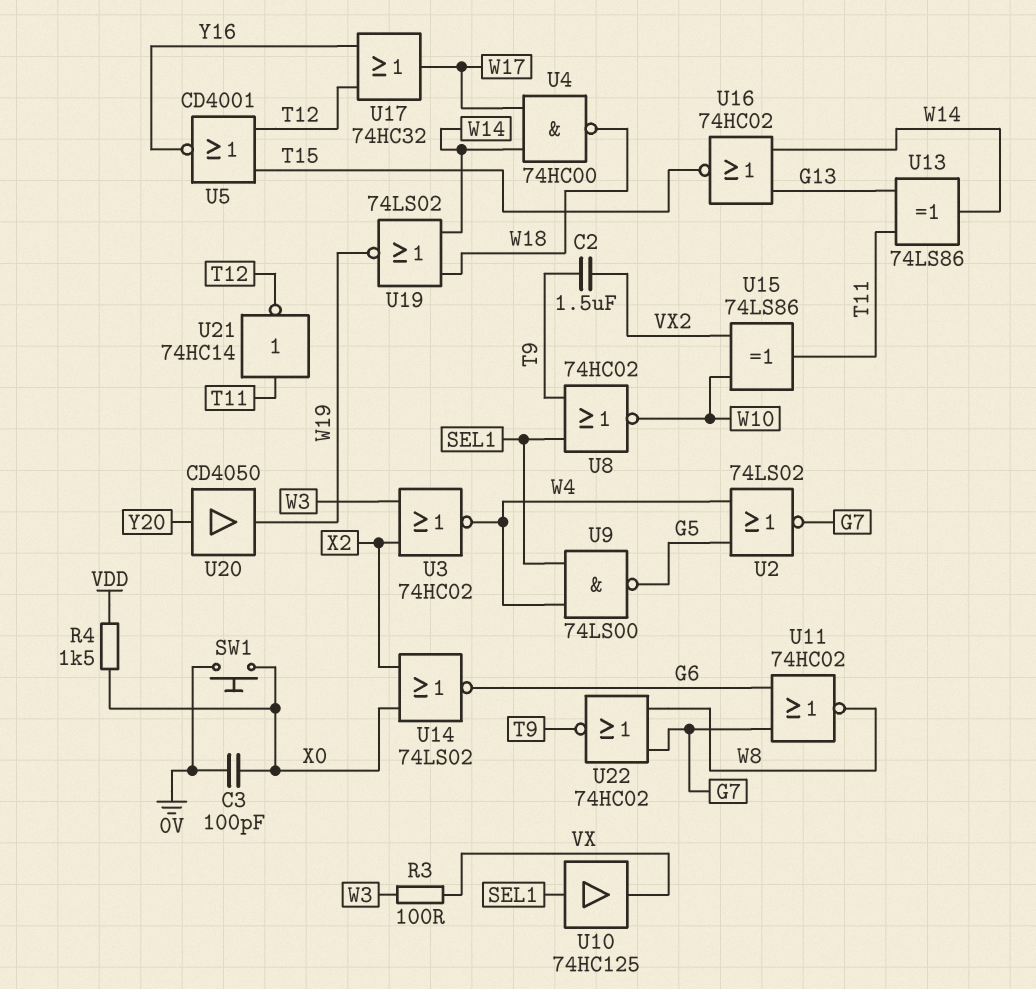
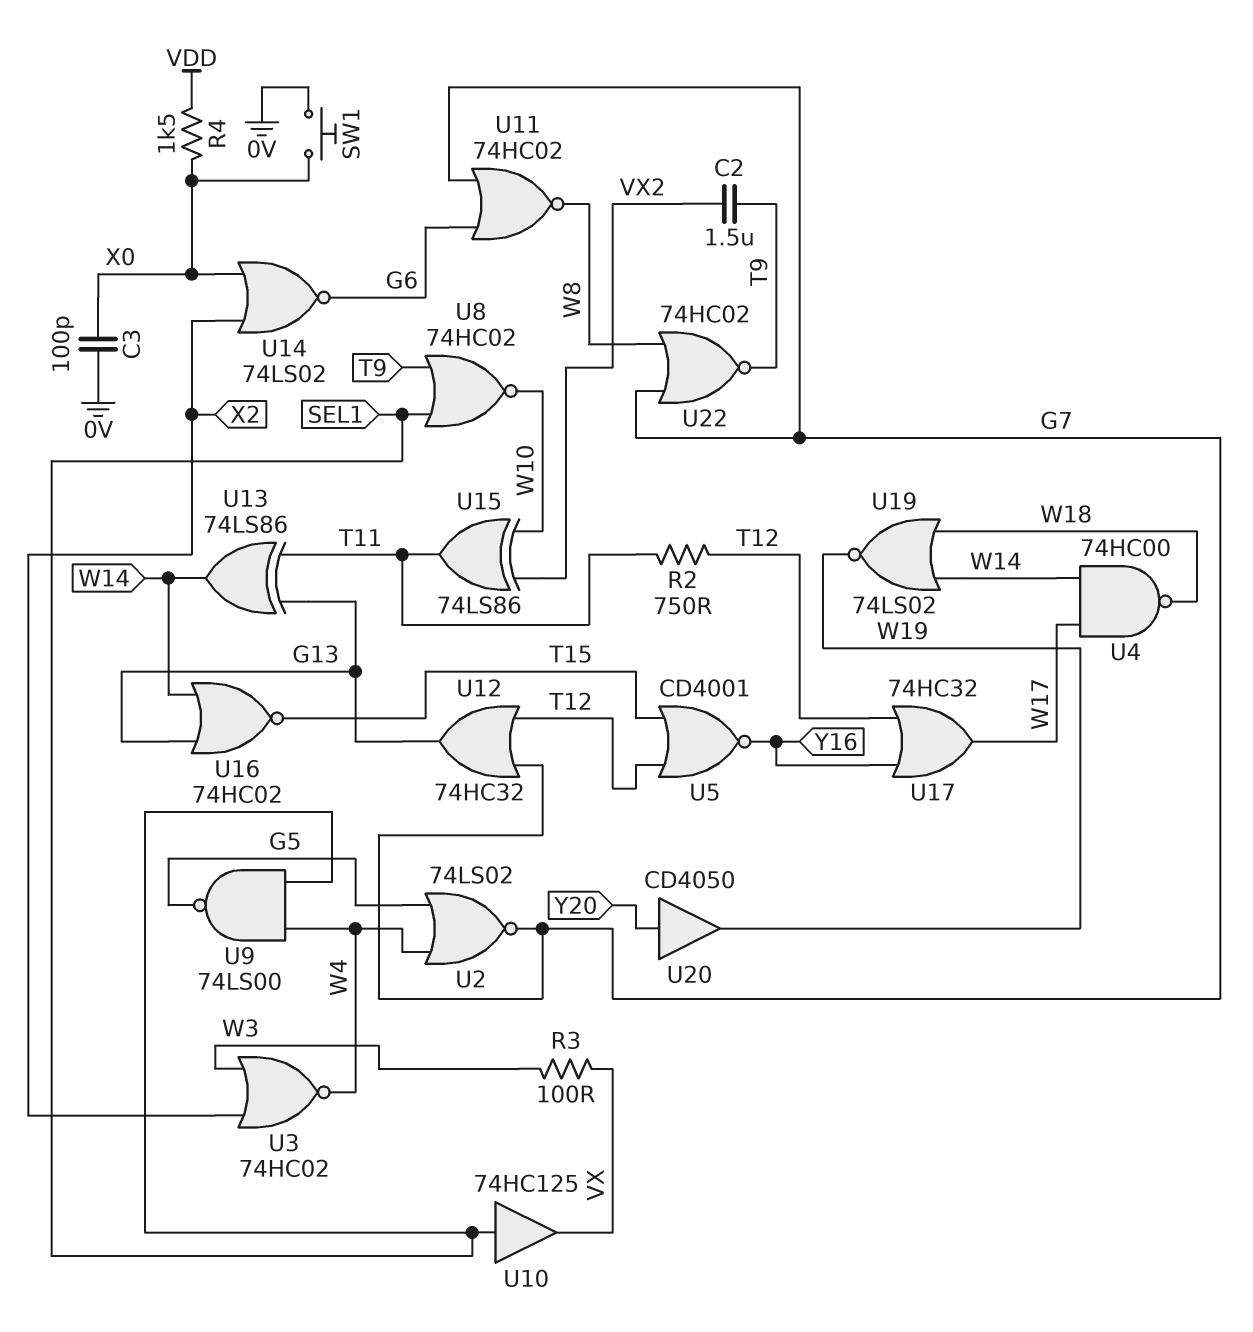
R2: none -> 750 (T11, T12)
U12: none -> OR 74HC32 (in G7, in T12, out G13)
U21: NOT 74HC14 (in T11, out T12) -> none

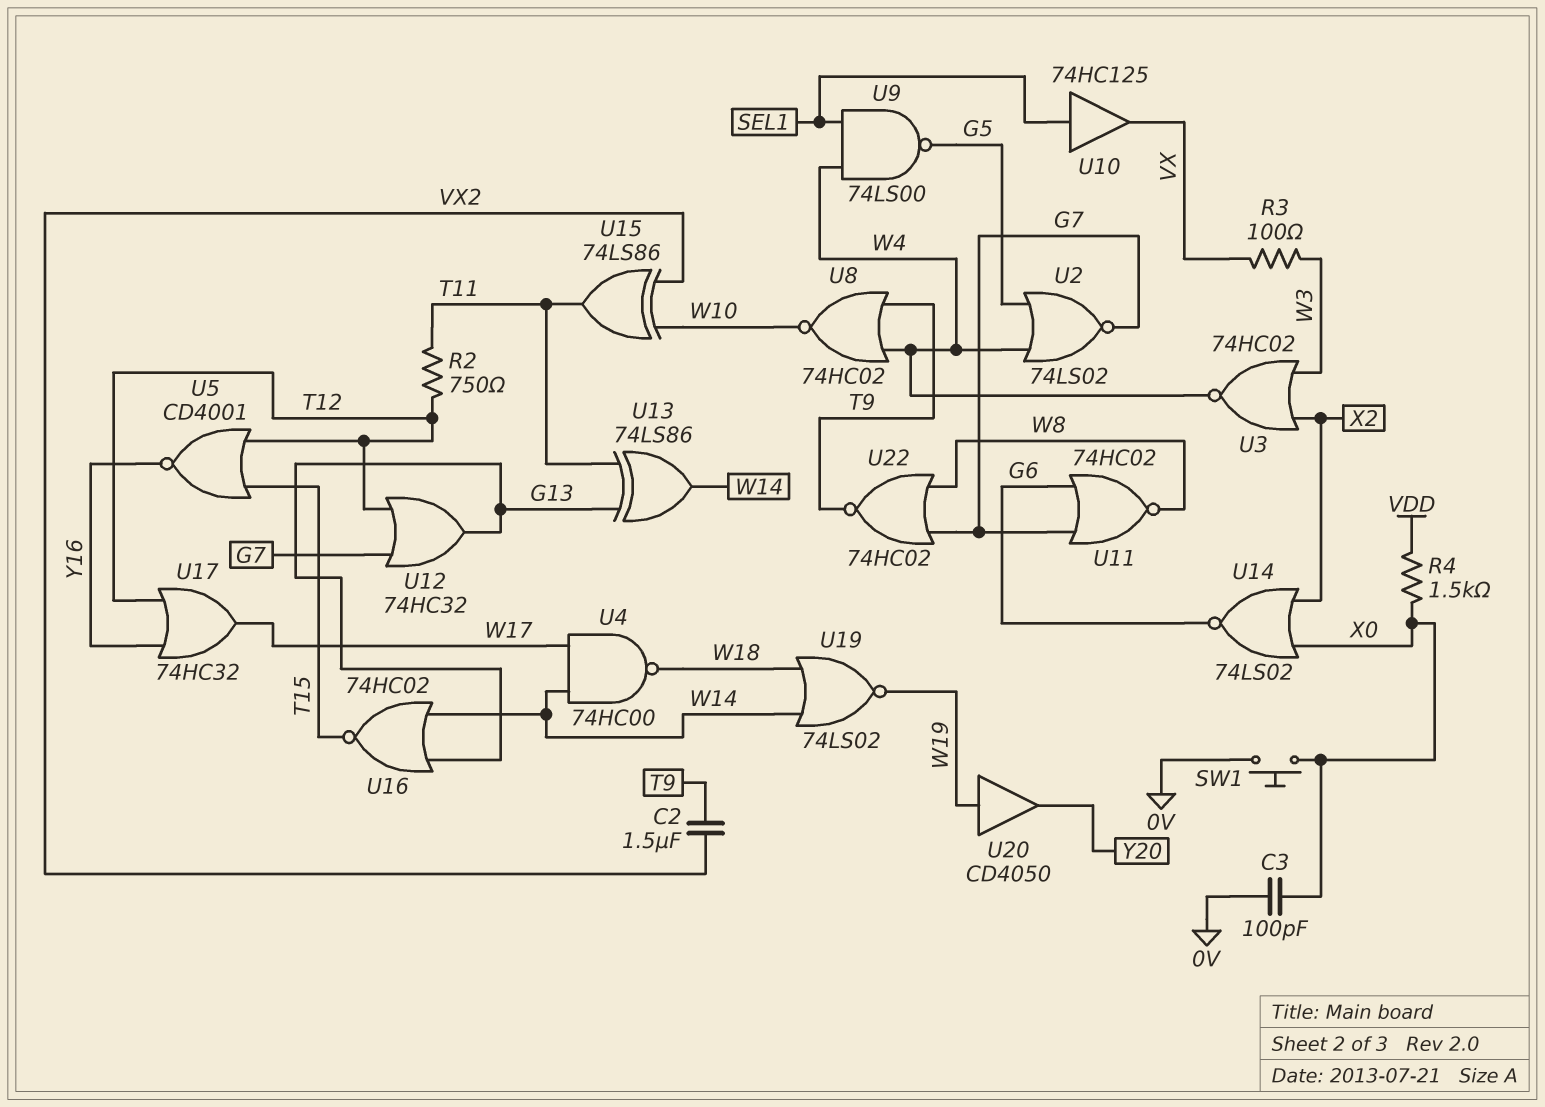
U8: NOR 74HC02 (in SEL1, in T9, out W10) -> NOR 74HC02 (in T9, in W4, out W10)
U20: buffer CD4050 (in Y20, out W19) -> buffer CD4050 (in W19, out Y20)

